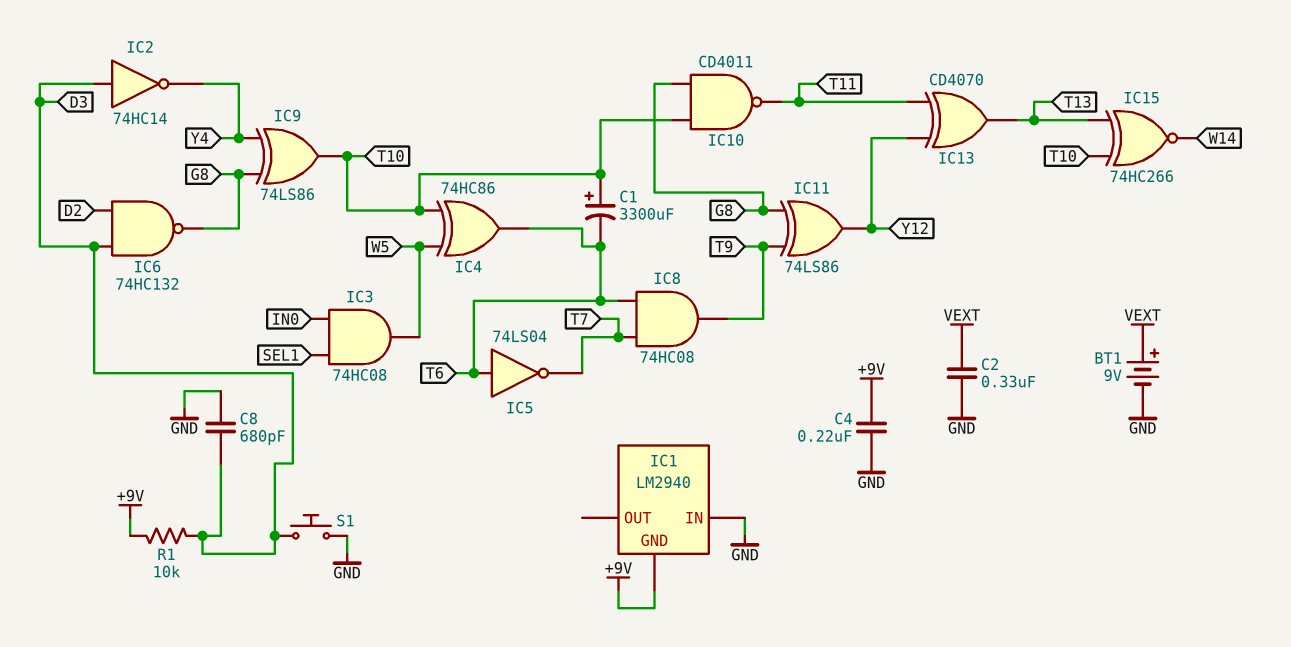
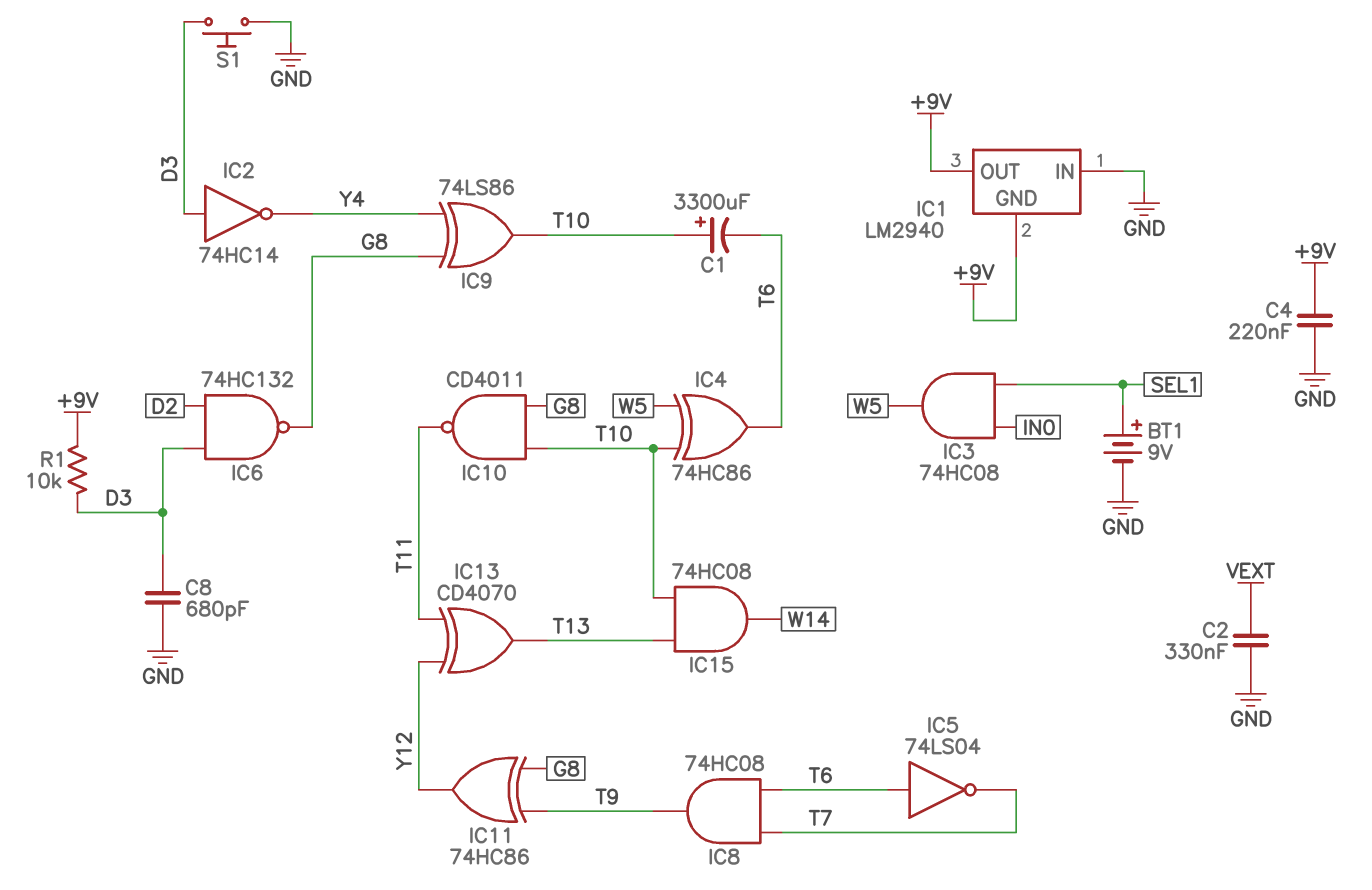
BT1: 9V (plus VEXT, minus GND) -> 9V (plus SEL1, minus GND)
IC1 pin OUT: none -> +9V
IC11: XOR 74LS86 (in G8, in T9, out Y12) -> XOR 74HC86 (in G8, in T9, out Y12)
IC15: XNOR 74HC266 (in T10, in T13, out W14) -> AND 74HC08 (in T10, in T13, out W14)

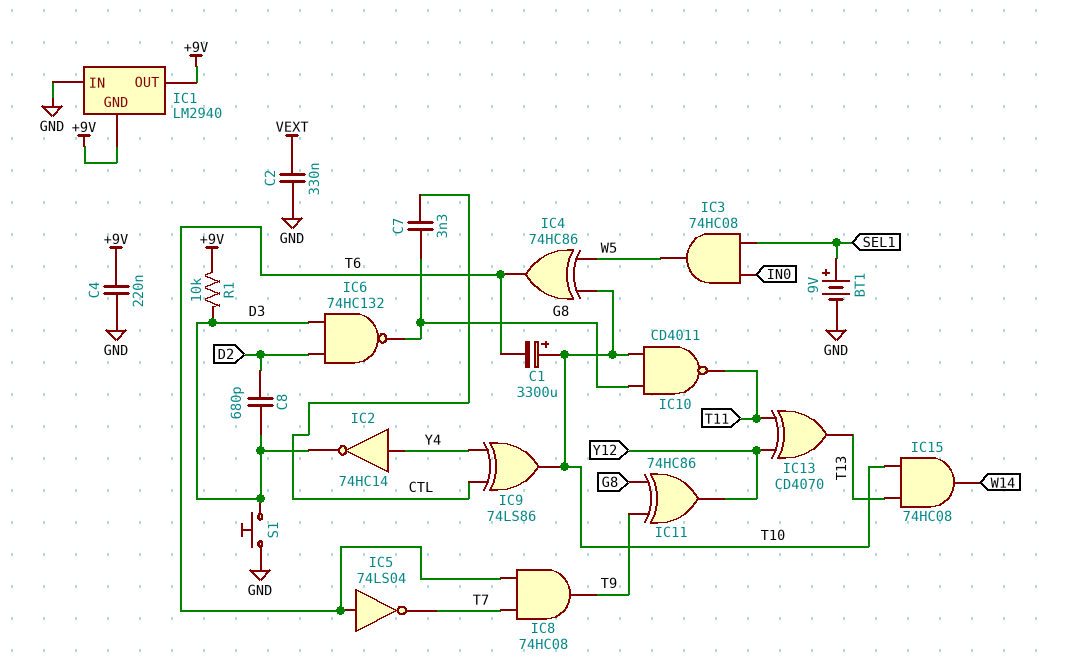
C7: none -> 3.3nF (CTL, G8)
C8: 680pF (D3, GND) -> 680pF (D2, D3)
IC2: NOT 74HC14 (in D3, out Y4) -> NOT 74HC14 (in Y4, out D3)
IC9: XOR 74LS86 (in G8, in Y4, out T10) -> XOR 74LS86 (in CTL, in Y4, out T10)

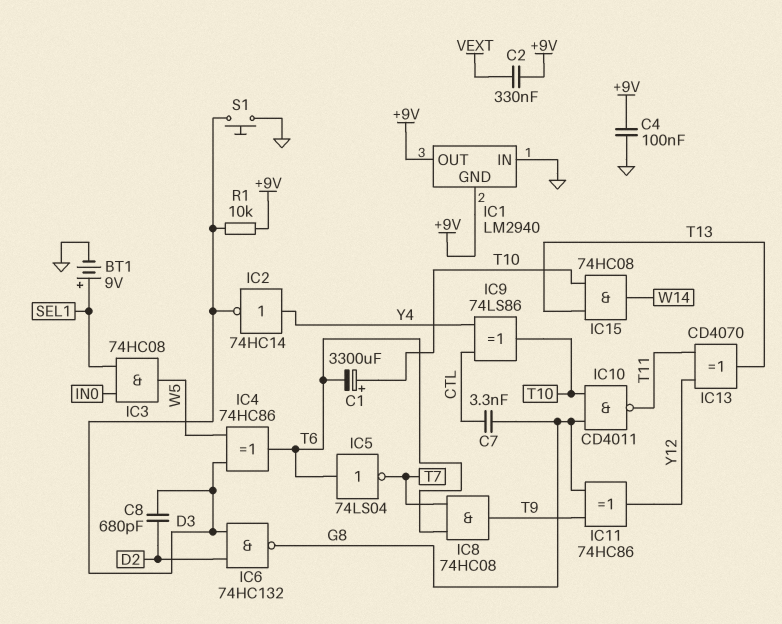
C2: 330nF (GND, VEXT) -> 330nF (+9V, VEXT)
C4: 220nF (+9V, GND) -> 100nF (+9V, GND)
IC4: XOR 74HC86 (in T10, in W5, out T6) -> XOR 74HC86 (in D3, in W5, out T6)

